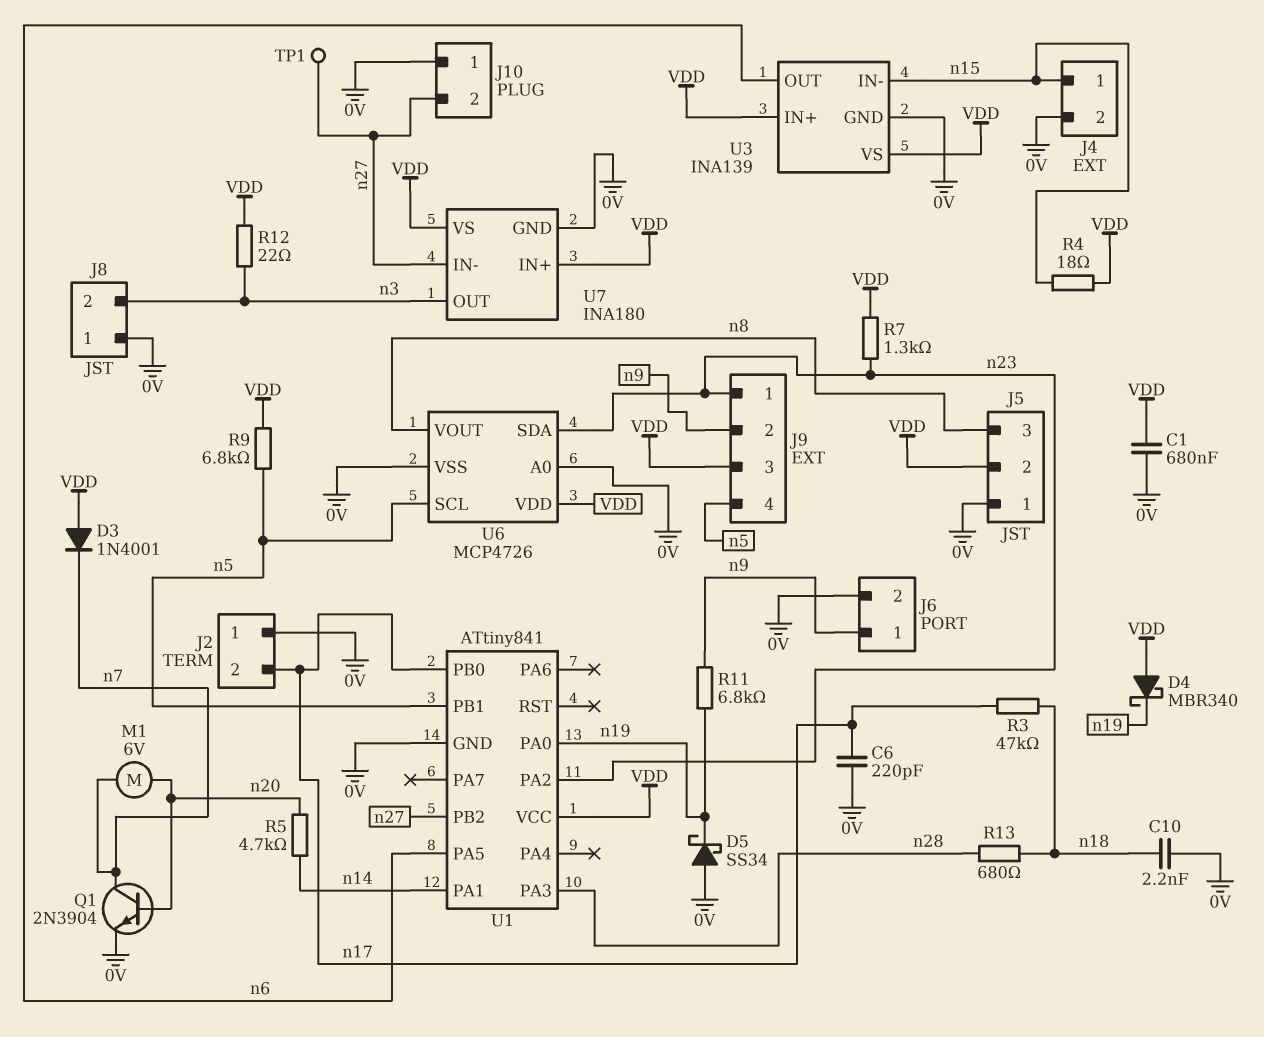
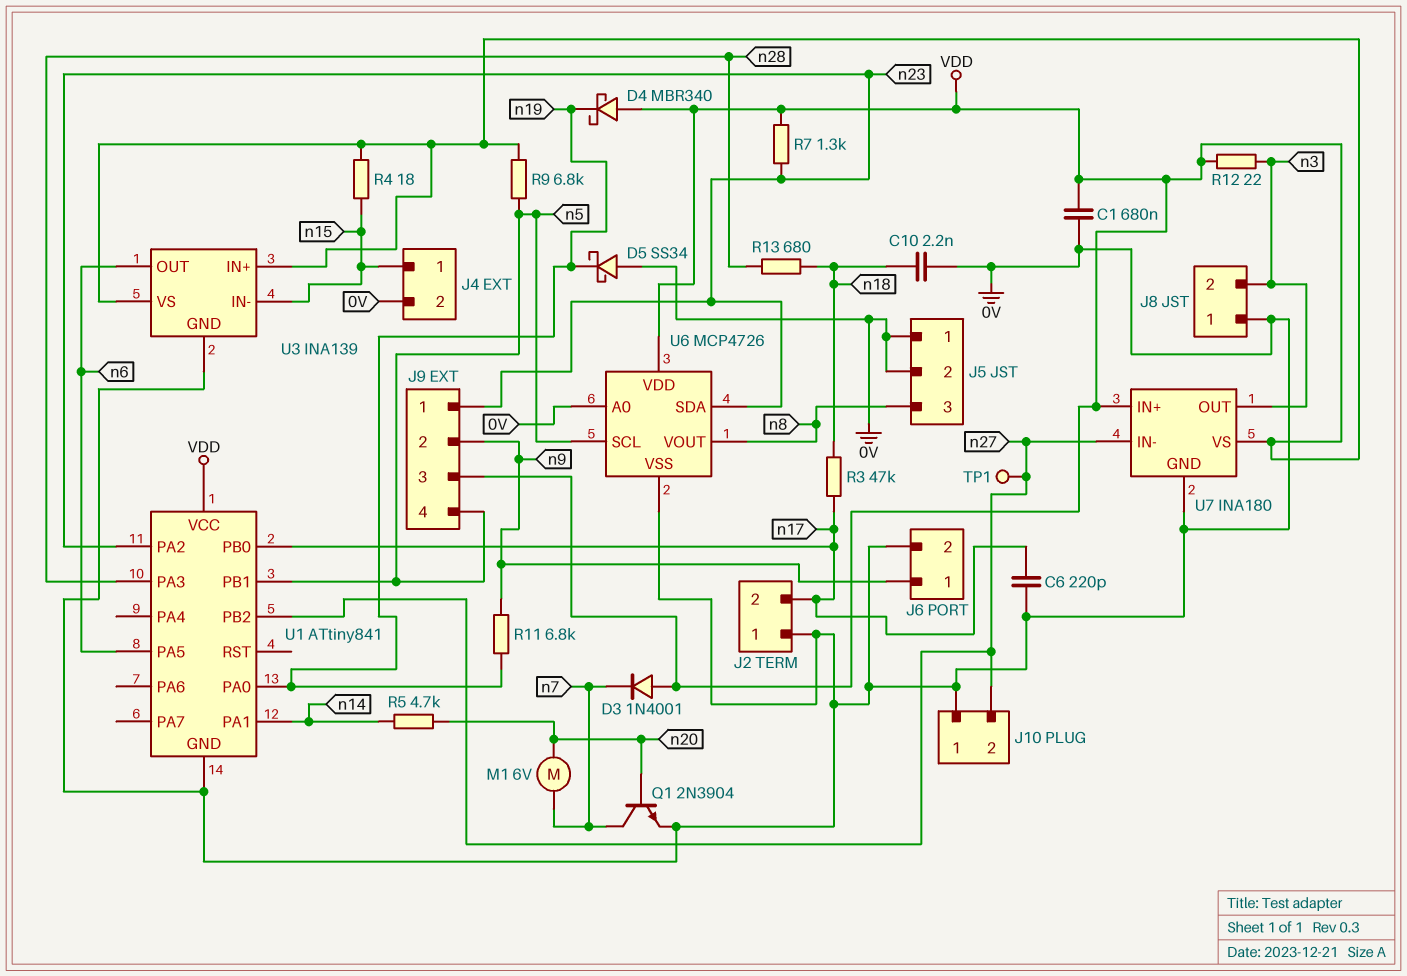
J5 pin 2: VDD -> 0V

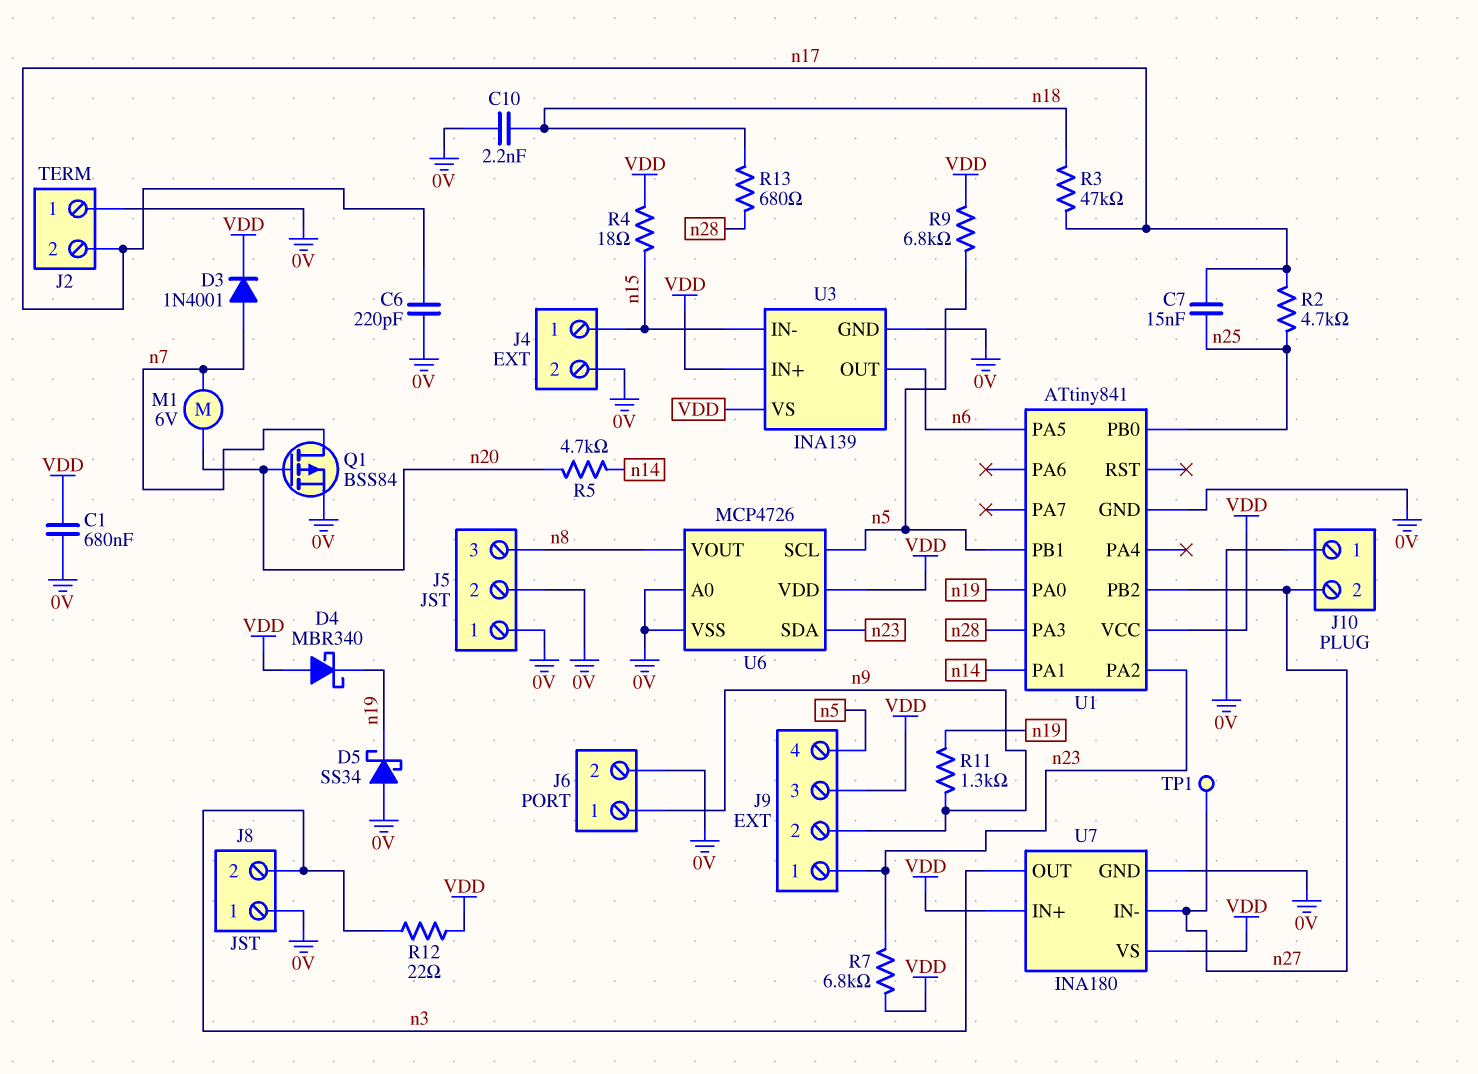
C7: none -> 15nF (n17, n25)
D3: diode 1N4001 (A VDD, K n7) -> diode 1N4001 (A n7, K VDD)
Q1: NPN 2N3904 (B n20, C n7, E 0V) -> PMOS BSS84 (G n20, D n7, S 0V)
R2: none -> 4.7k (n17, n25)
R7: 1.3k (VDD, n23) -> 6.8k (VDD, n23)
R11: 6.8k (n9, n19) -> 1.3k (n9, n19)
U1 pin PB0: n17 -> n25

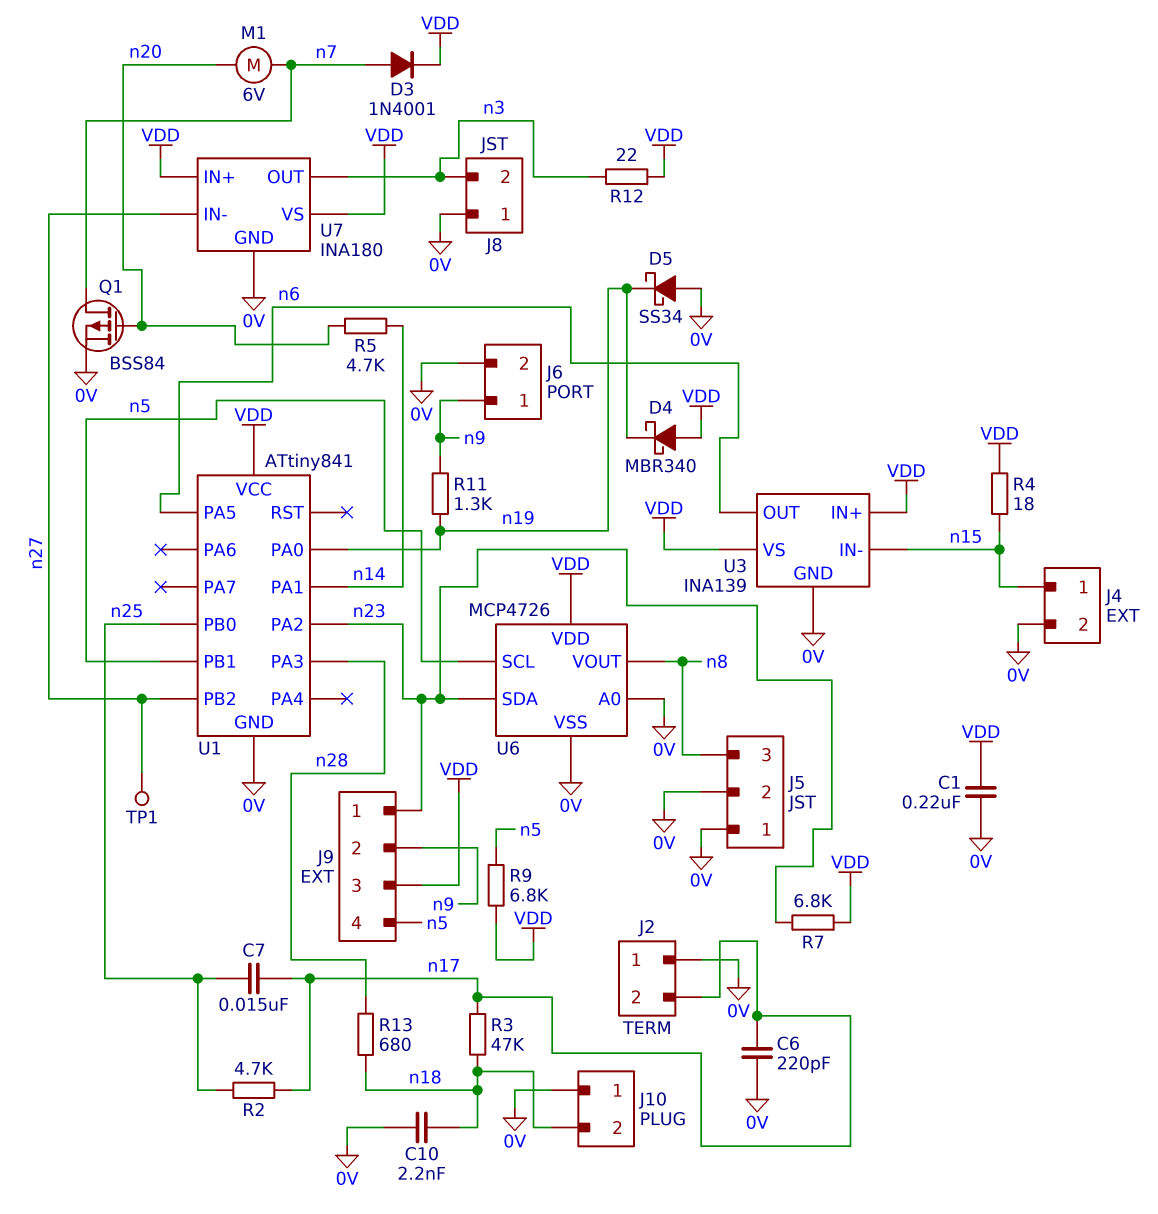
C1: 680nF (0V, VDD) -> 220nF (0V, VDD)
J10 pin 2: n27 -> n18

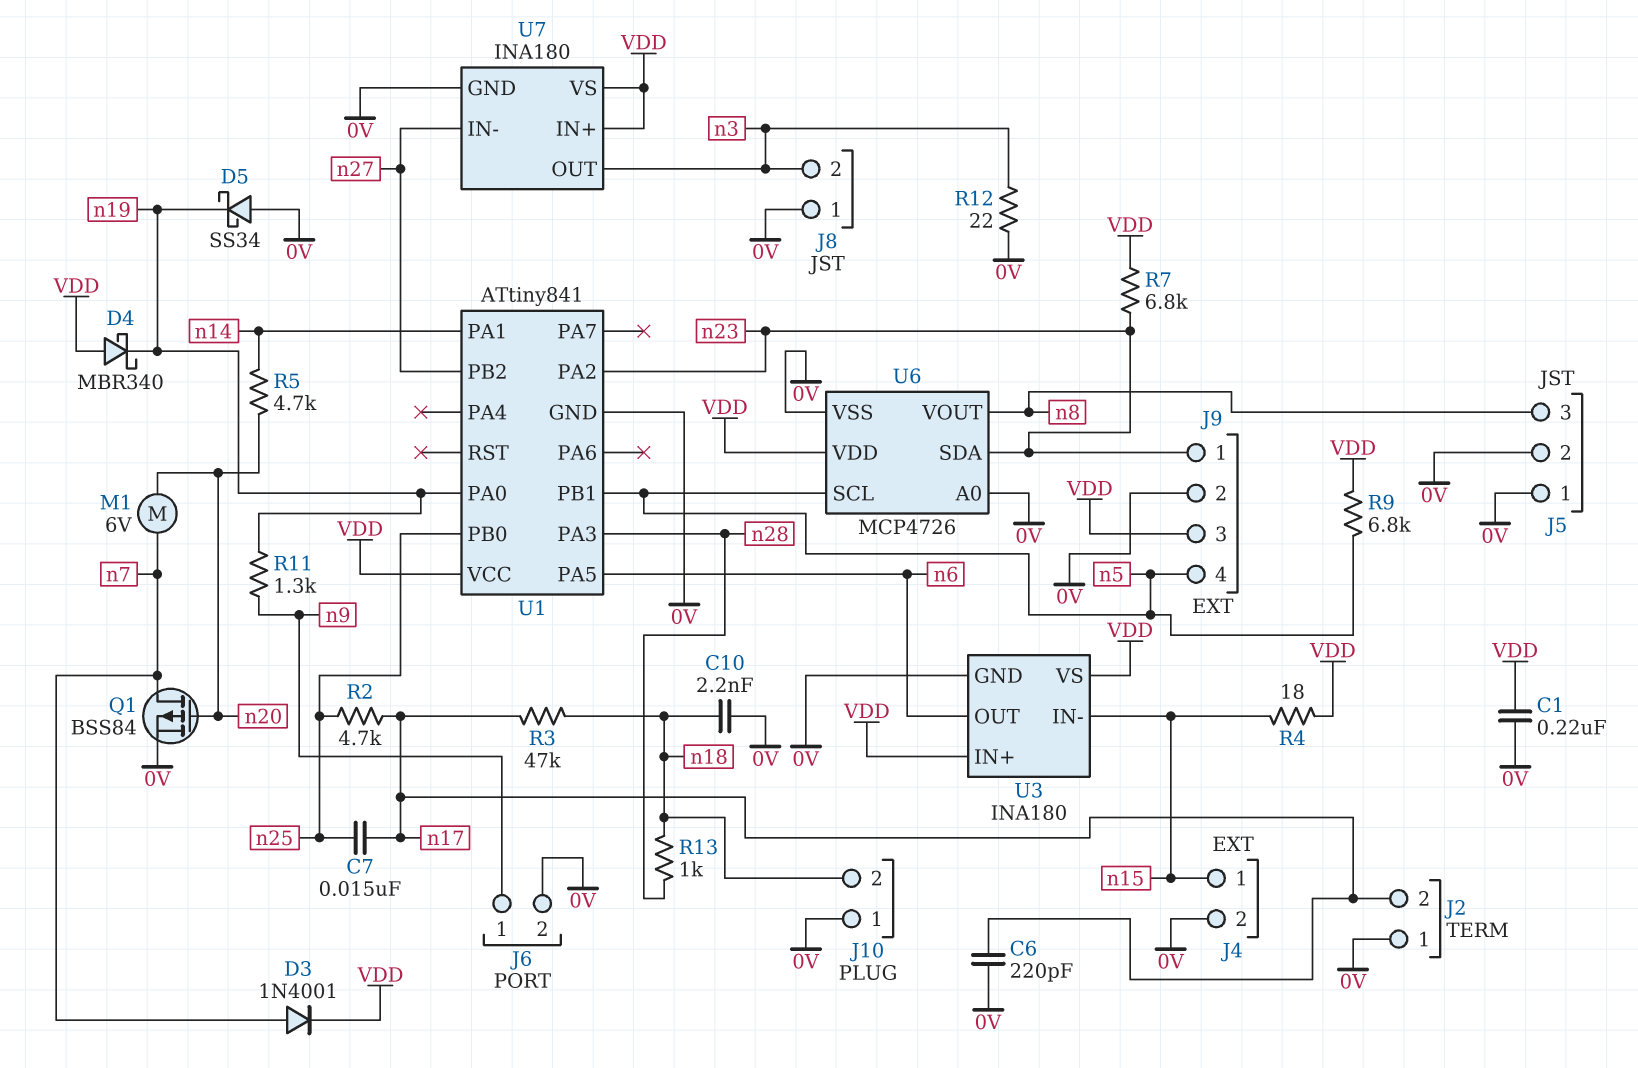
J9 pin 2: n9 -> 0V
R12: 22 (VDD, n3) -> 22 (0V, n3)
R13: 680 (n18, n28) -> 1k (n18, n28)
TP1: test point (n27) -> none
U3: INA139 -> INA180

